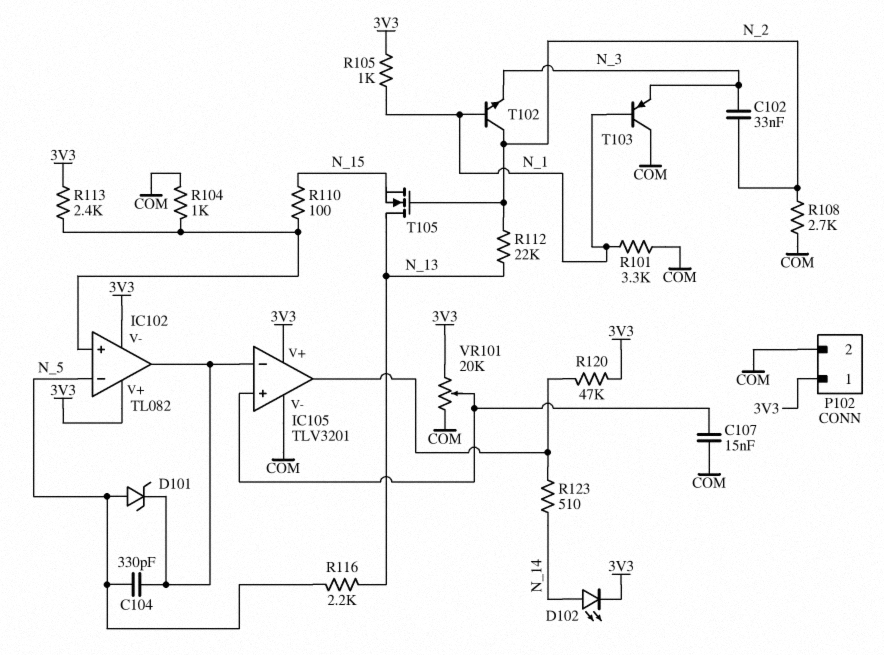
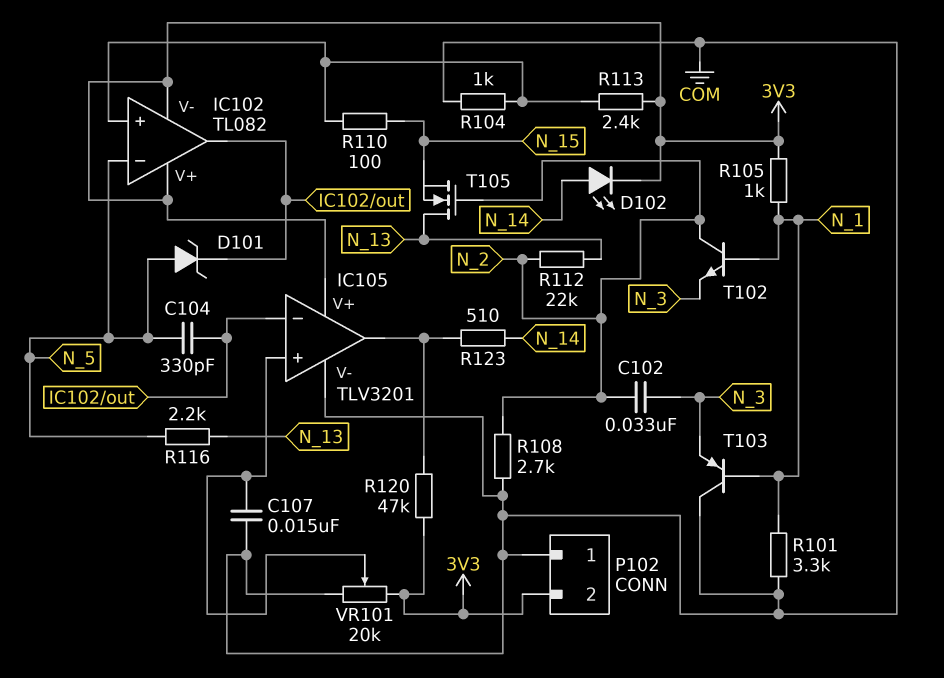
P102 pin 1: 3V3 -> COM
P102 pin 2: COM -> 3V3

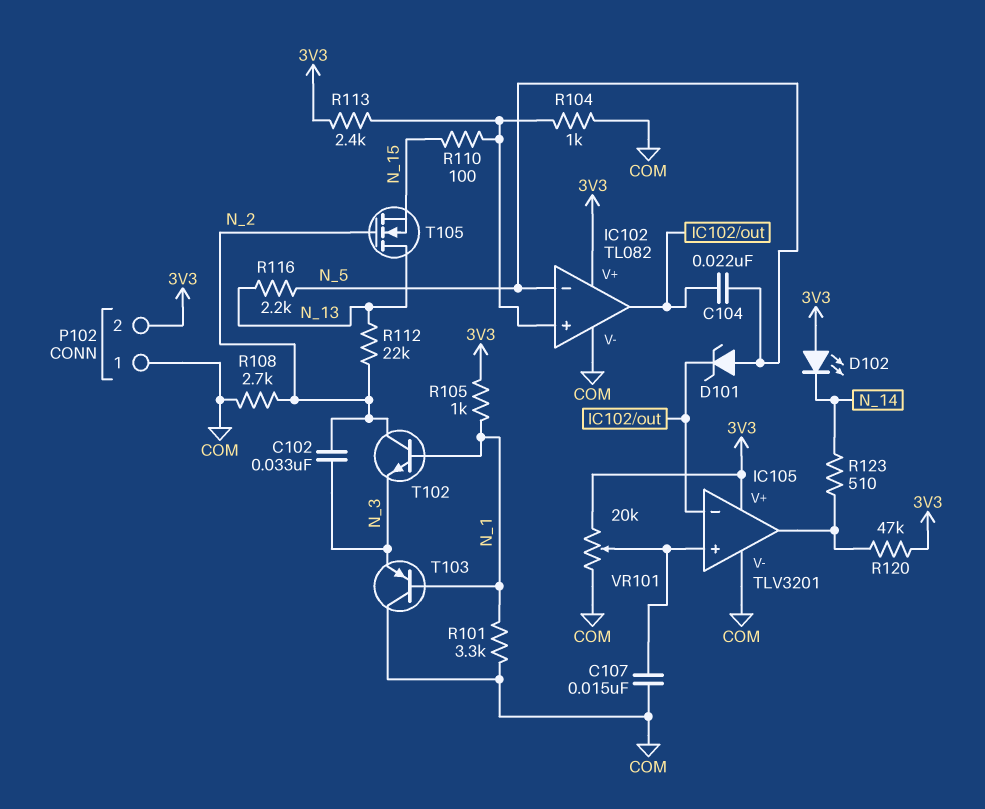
C104: 330pF (IC102/out, N_5) -> 22nF (IC102/out, N_5)
D102: LED (A N_14, K 3V3) -> LED (A 3V3, K N_14)
IC102 pin V-: 3V3 -> COM

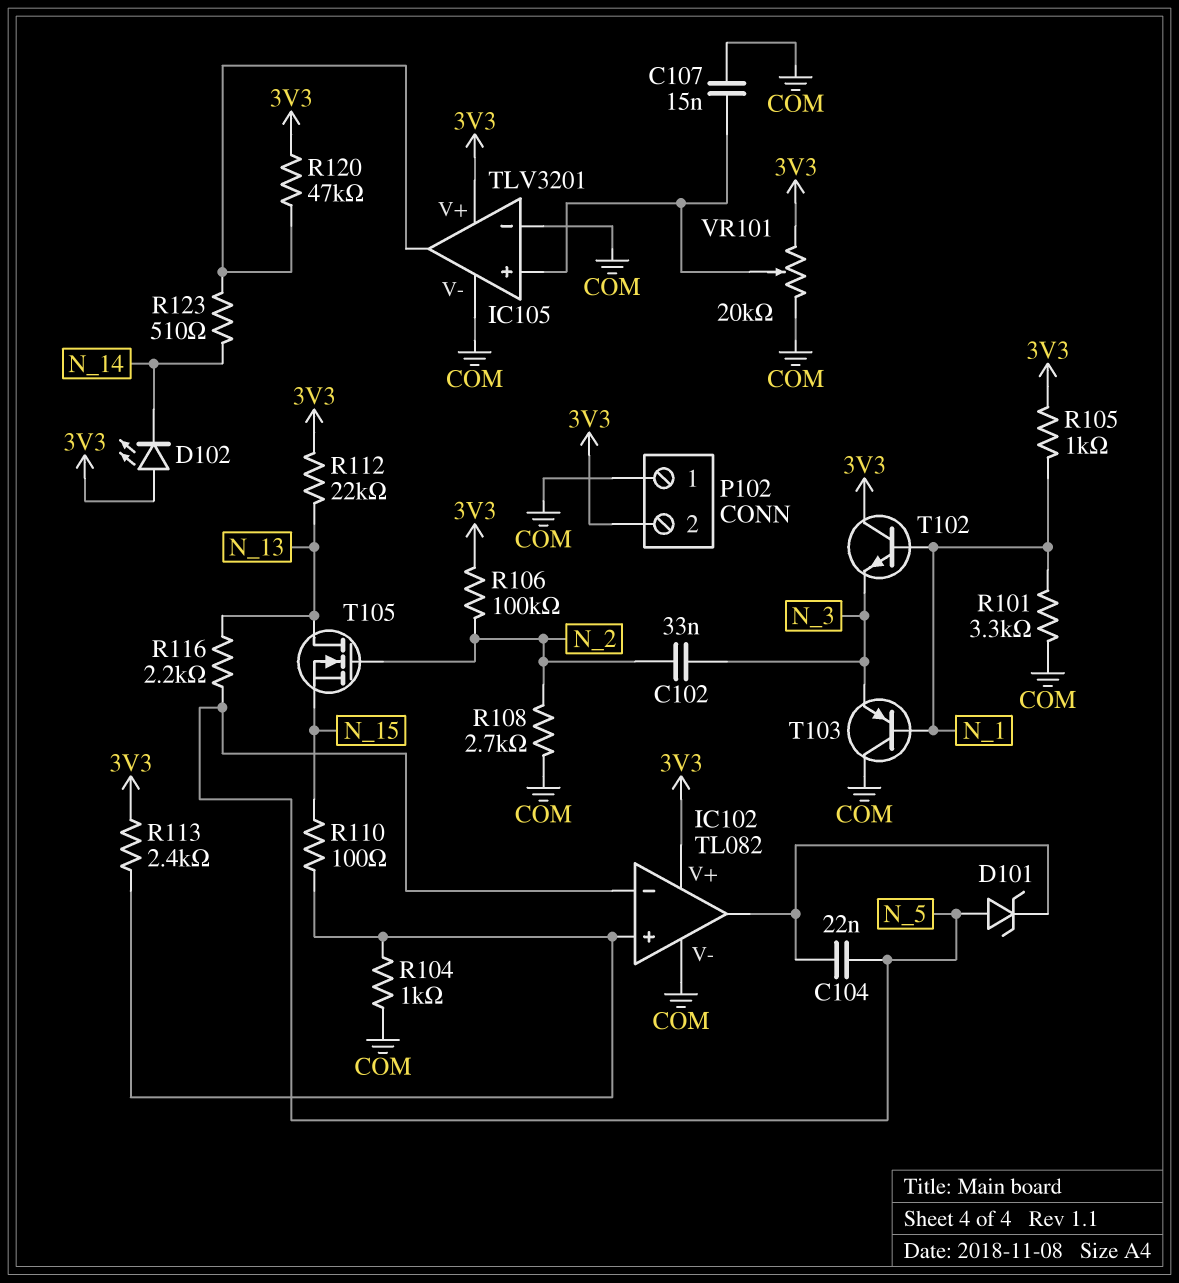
IC105 pin in-: IC102/out -> COM
R106: none -> 100k (3V3, N_2)
R112: 22k (N_2, N_13) -> 22k (3V3, N_13)
T102: NPN (B N_1, C N_2, E N_3) -> NPN (B N_1, C 3V3, E N_3)

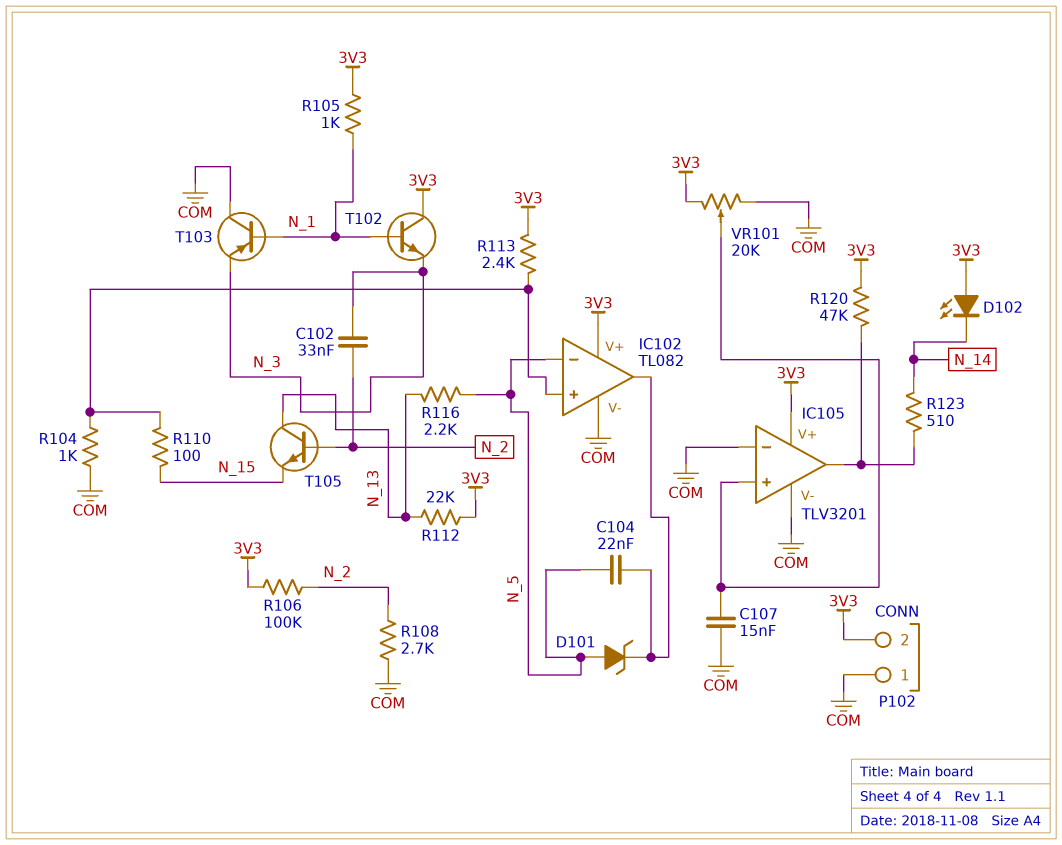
R101: 3.3k (COM, N_1) -> none
T105: NMOS (G N_2, D N_13, S N_15) -> NPN (B N_2, C N_13, E N_15)

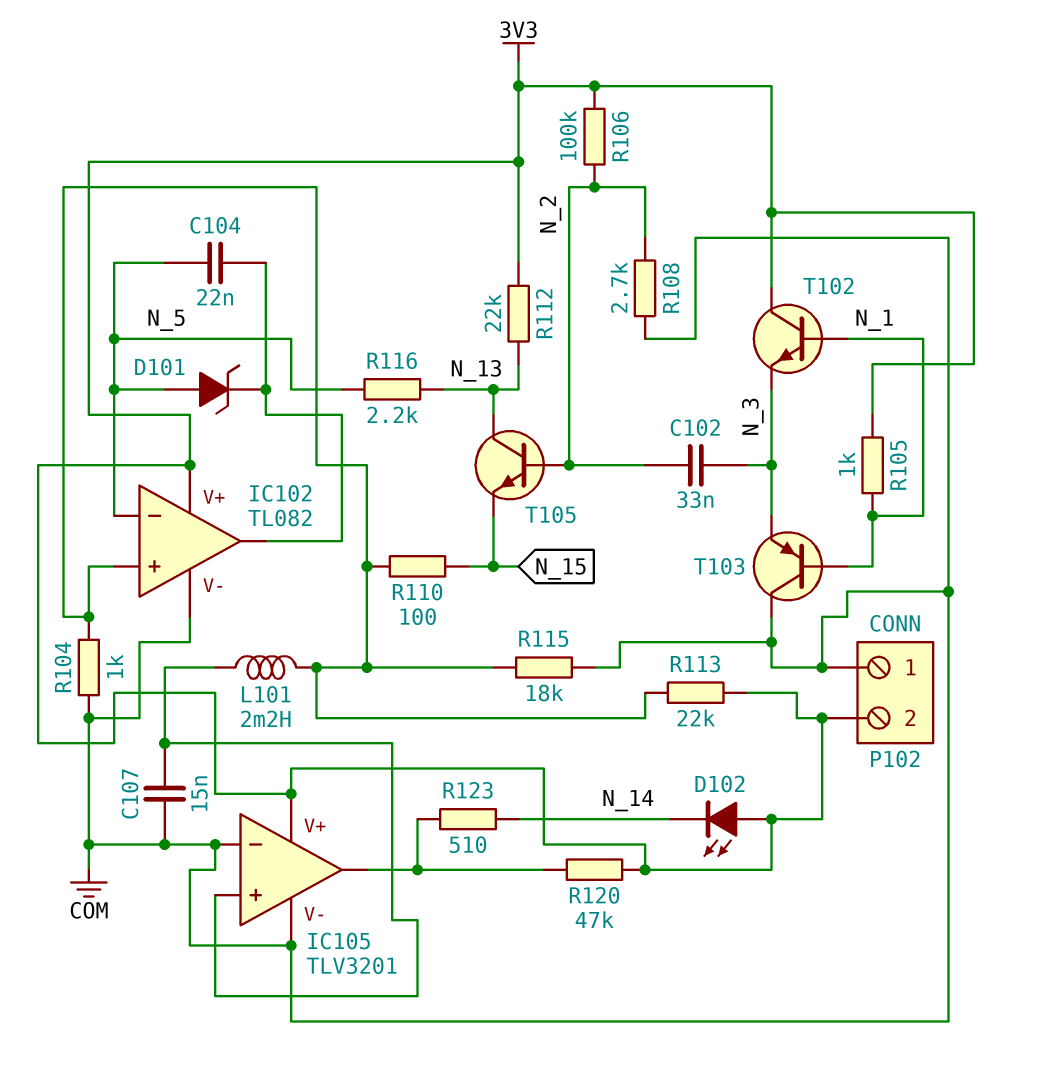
L101: none -> 2.2mH (IC102/in+, IC105/in+)
R113: 2.4k (3V3, IC102/in+) -> 22k (3V3, IC102/in+)
R115: none -> 18k (COM, IC102/in+)
VR101: 20k (3V3, COM, wiper IC105/in+) -> none

